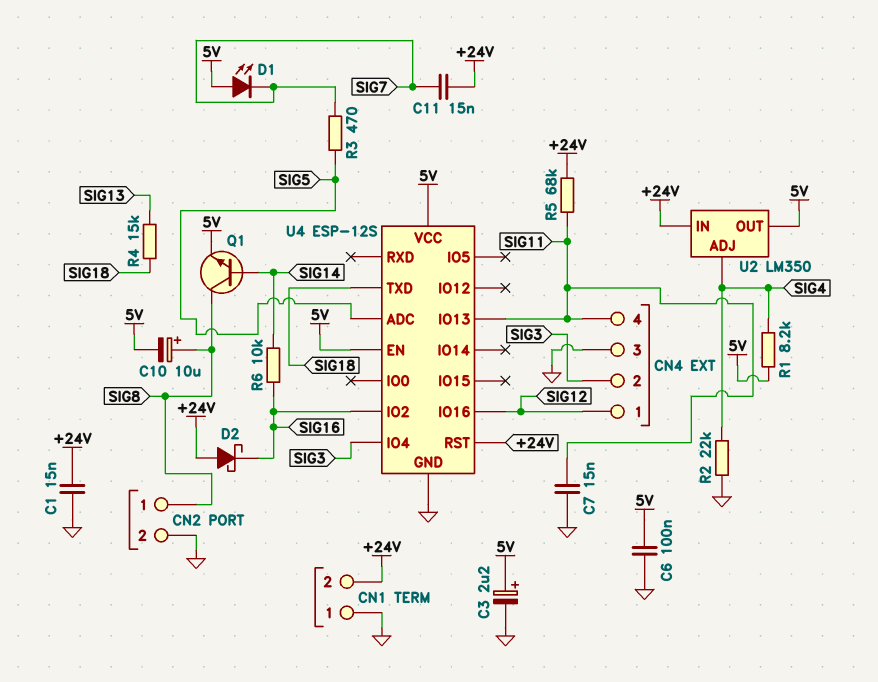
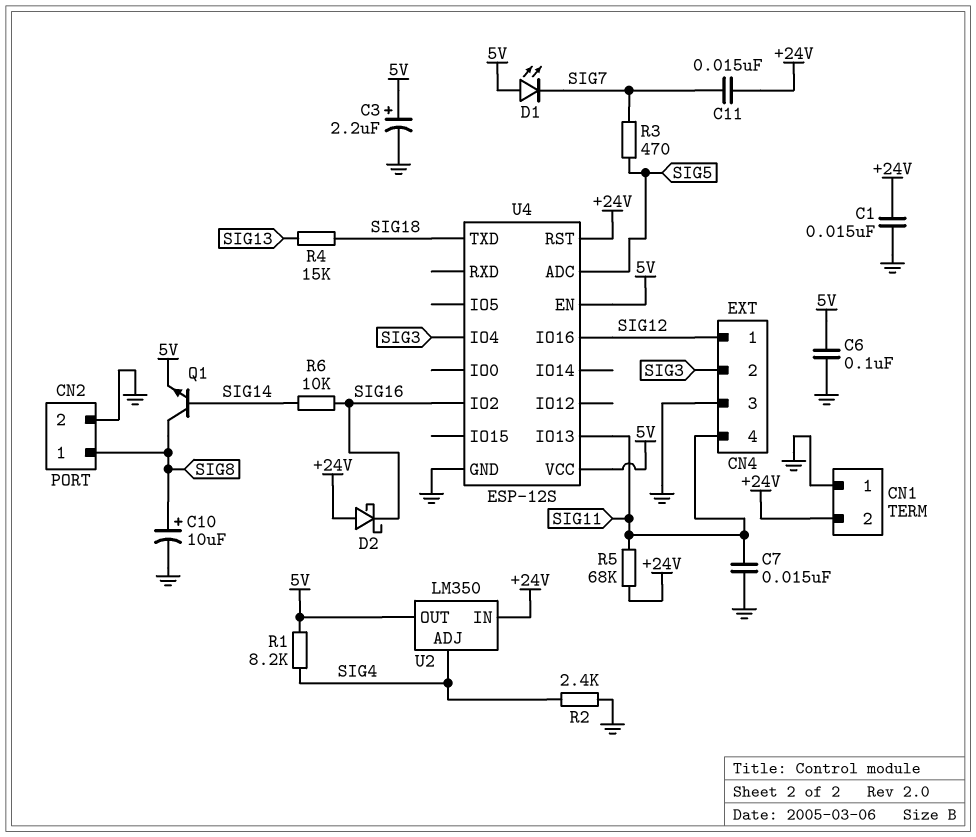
C10: 10uF (plus SIG8, minus 5V) -> 10uF (plus SIG8, minus GND)
R2: 22k (GND, SIG4) -> 2.4k (GND, SIG4)

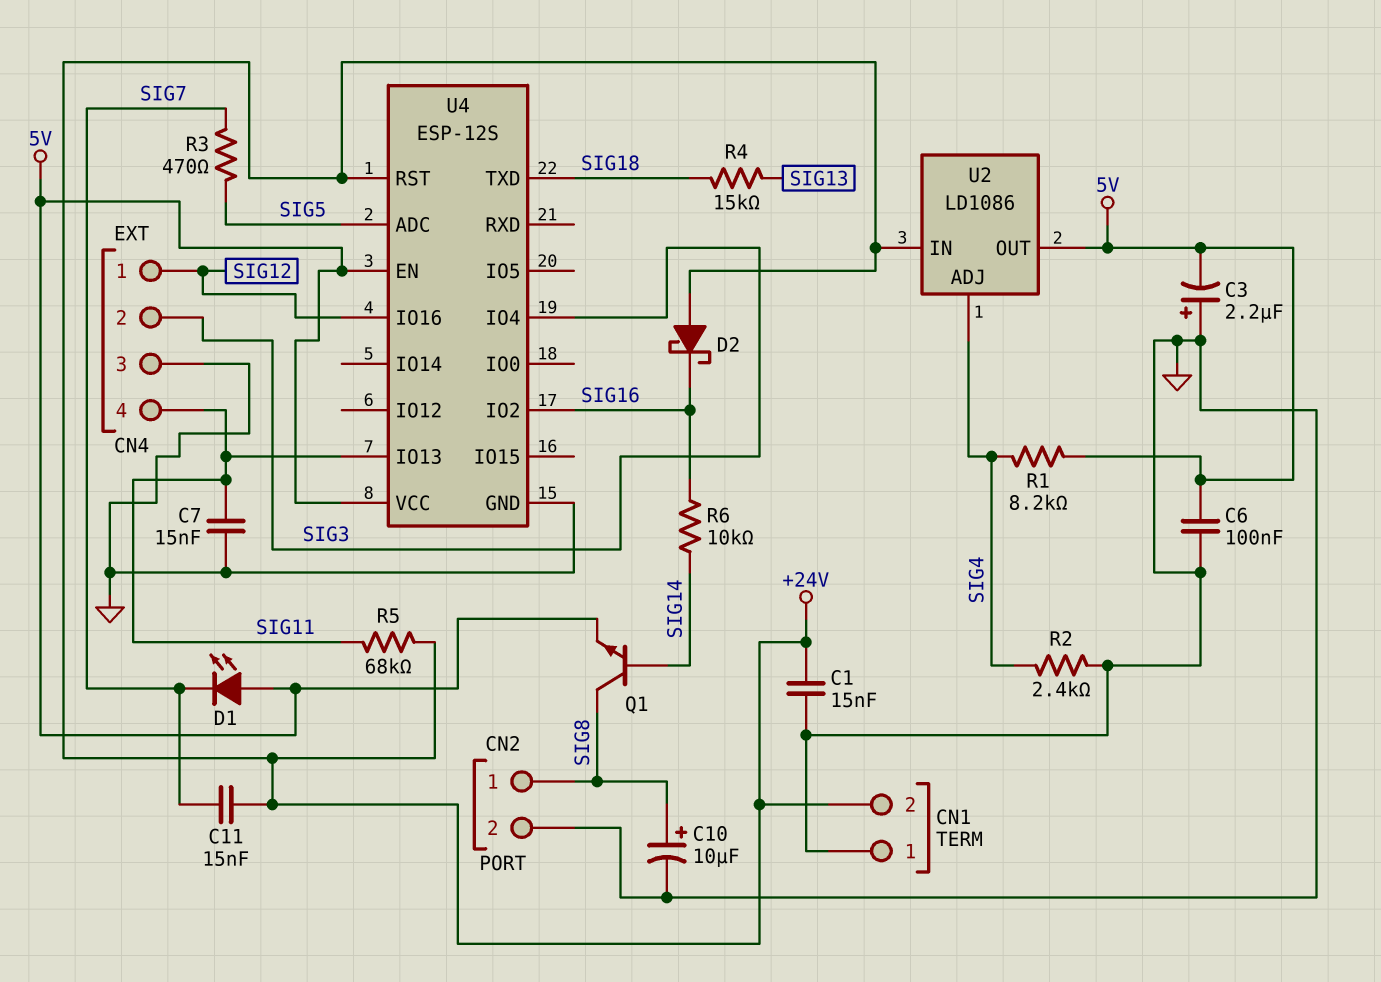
C3: 2.2uF (plus 5V, minus GND) -> 2.2uF (plus GND, minus 5V)
U2: LM350 -> LD1086

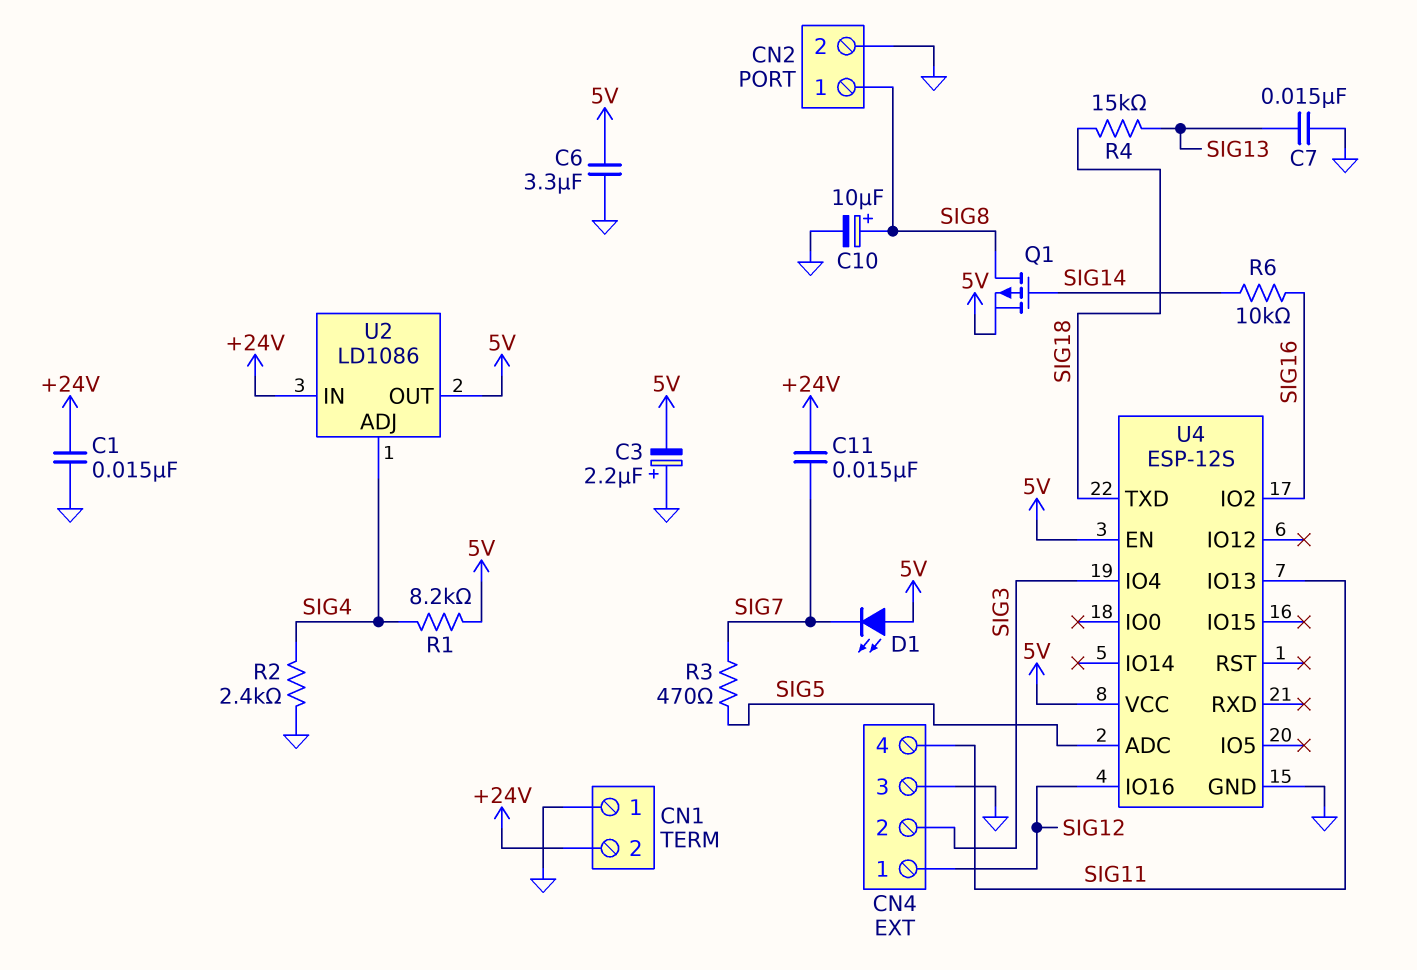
C6: 100nF (5V, GND) -> 3.3uF (5V, GND)
C7: 15nF (GND, SIG11) -> 15nF (GND, SIG13)
D2: schottky (A +24V, K SIG16) -> none
Q1: NPN (B SIG14, C SIG8, E 5V) -> PMOS (G SIG14, D SIG8, S 5V)
R5: 68k (+24V, SIG11) -> none
U4 pin RST: +24V -> none

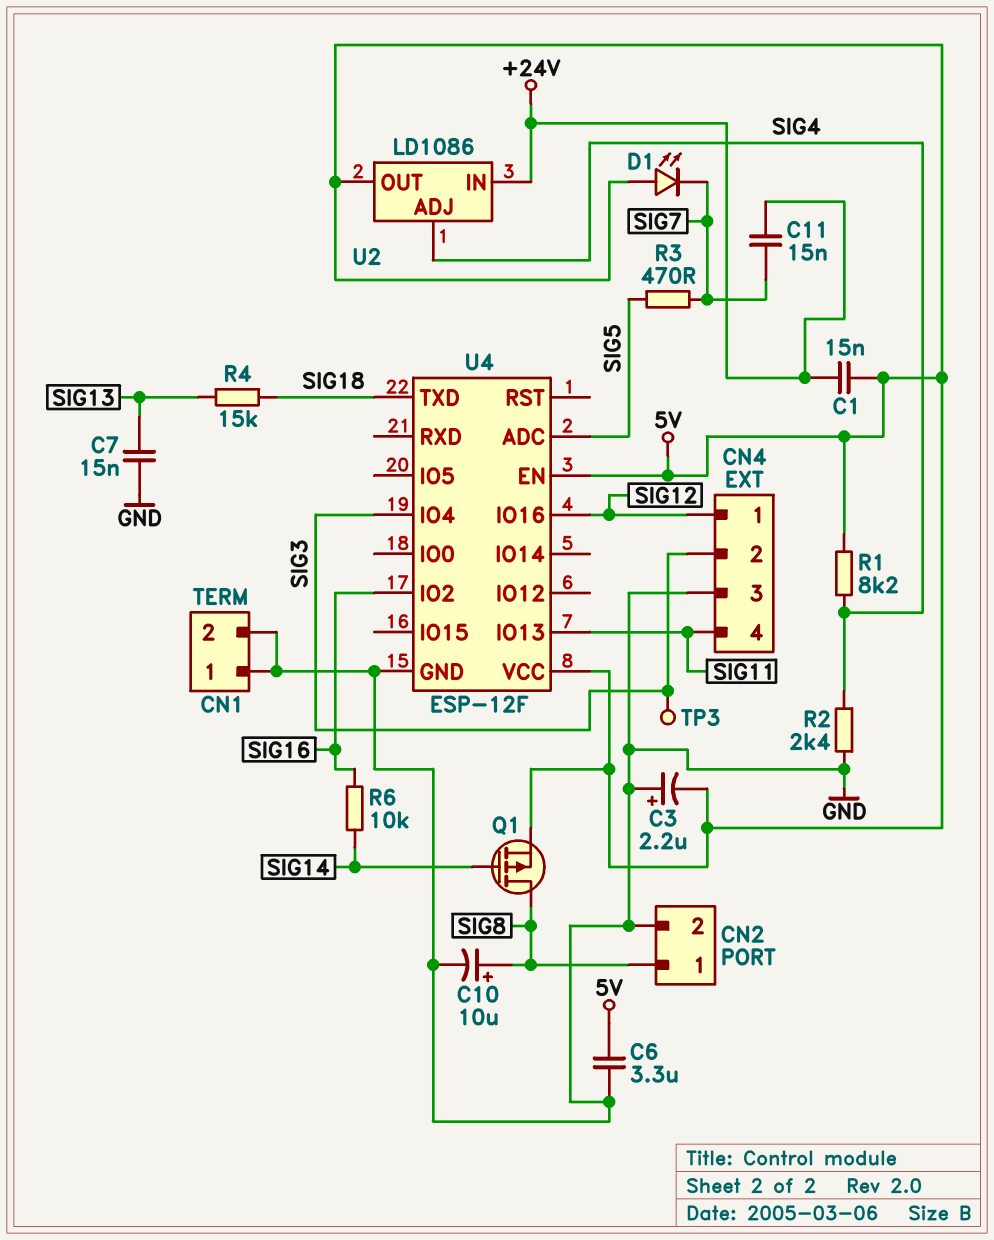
C1: 15nF (+24V, GND) -> 15nF (+24V, 5V)
CN1 pin 2: +24V -> GND
TP3: none -> test point (SIG3)
U4: ESP-12S -> ESP-12F

